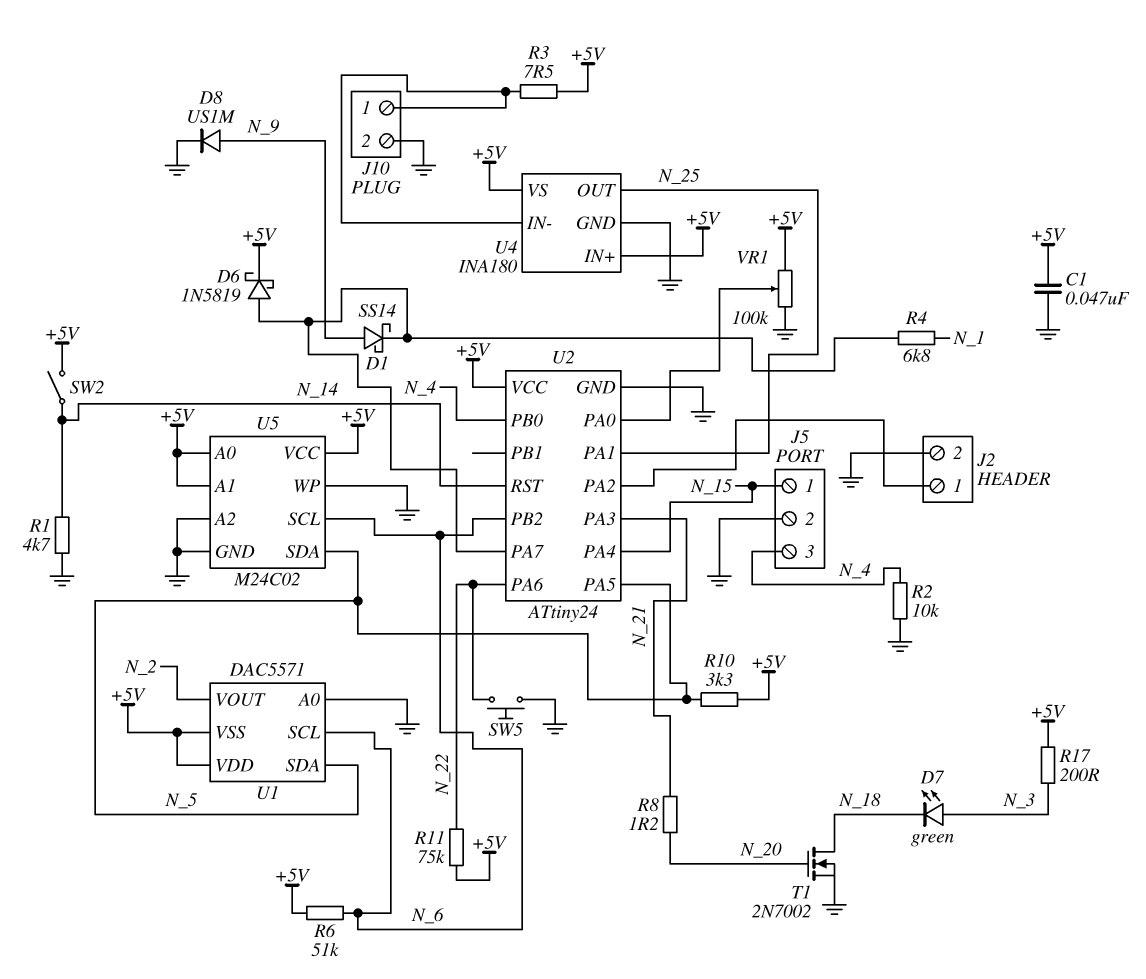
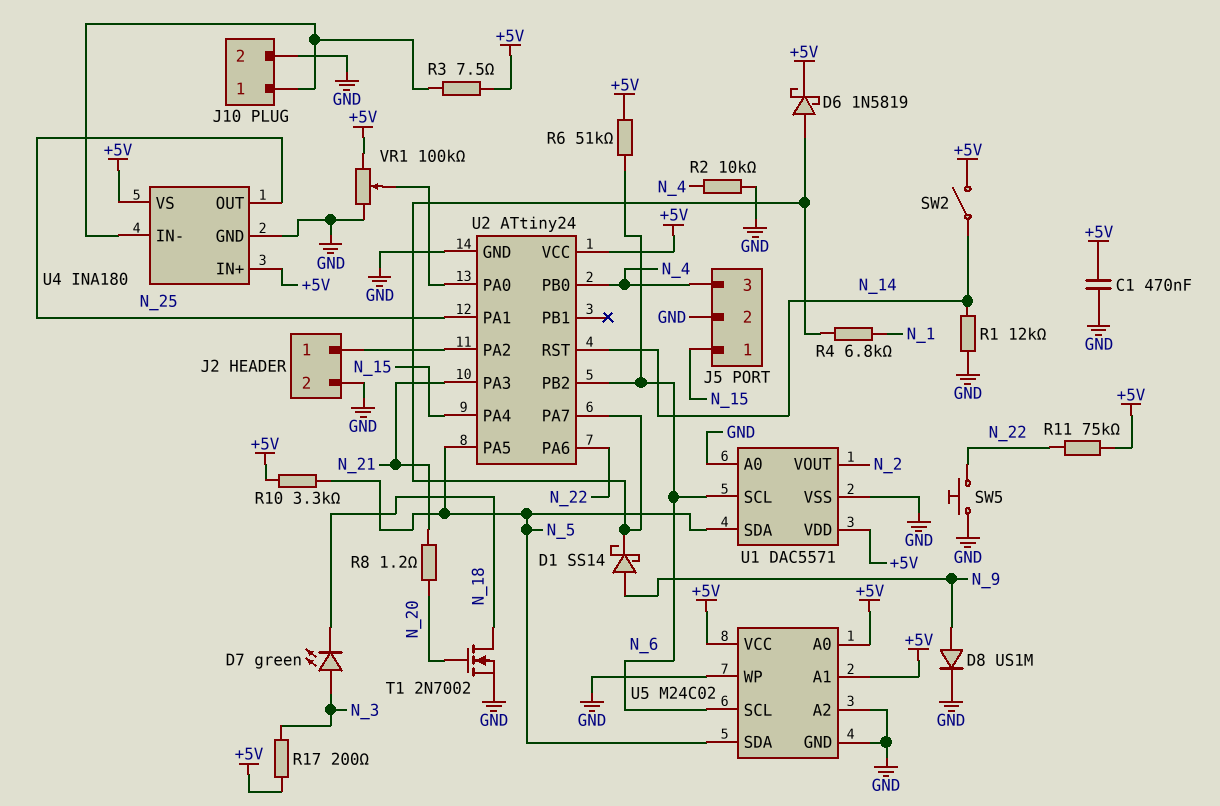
C1: 47nF (+5V, GND) -> 470nF (+5V, GND)
R1: 4.7k (GND, N_14) -> 12k (GND, N_14)
U1 pin VSS: +5V -> GND

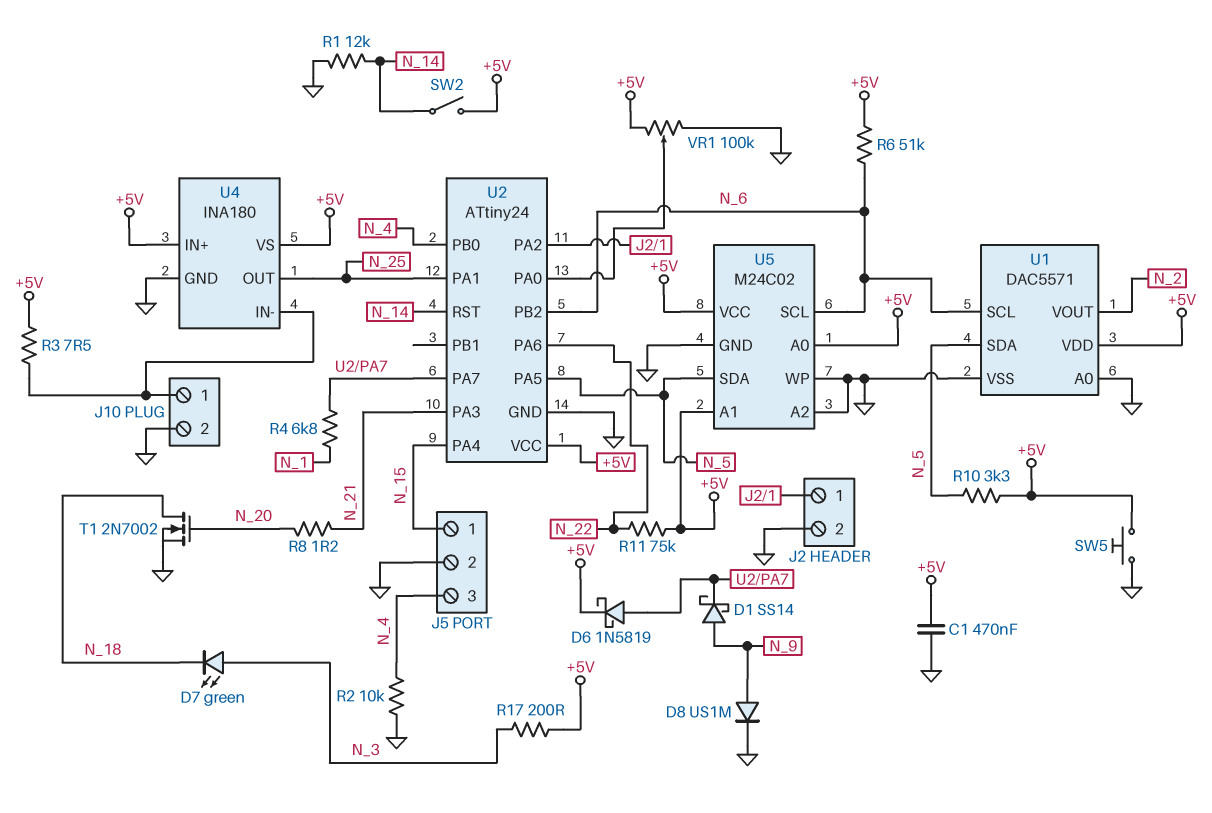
SW5: button (GND, N_22) -> button (+5V, GND)

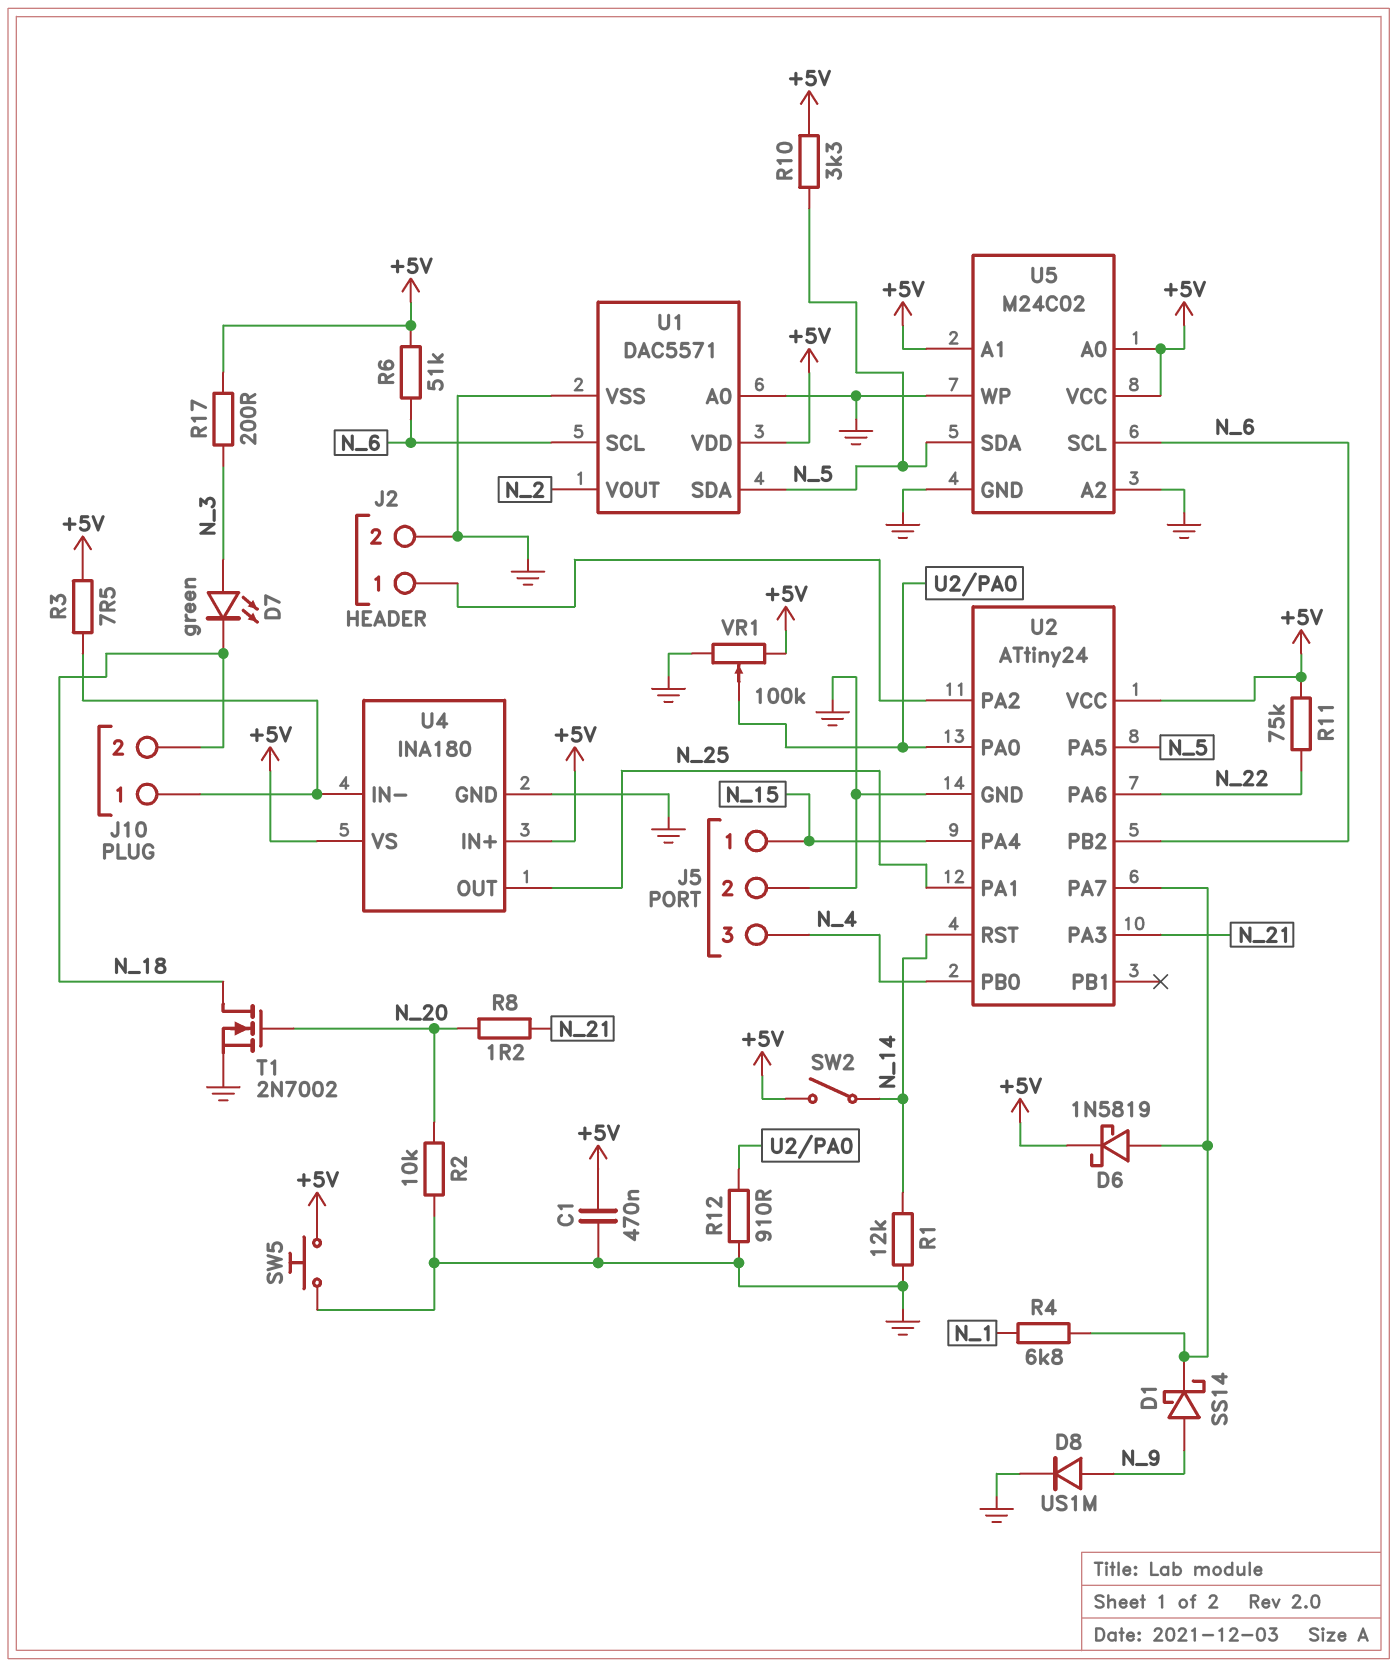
J10 pin 2: GND -> N_18
R2: 10k (GND, N_4) -> 10k (GND, N_20)
R12: none -> 910 (GND, U2/PA0)

